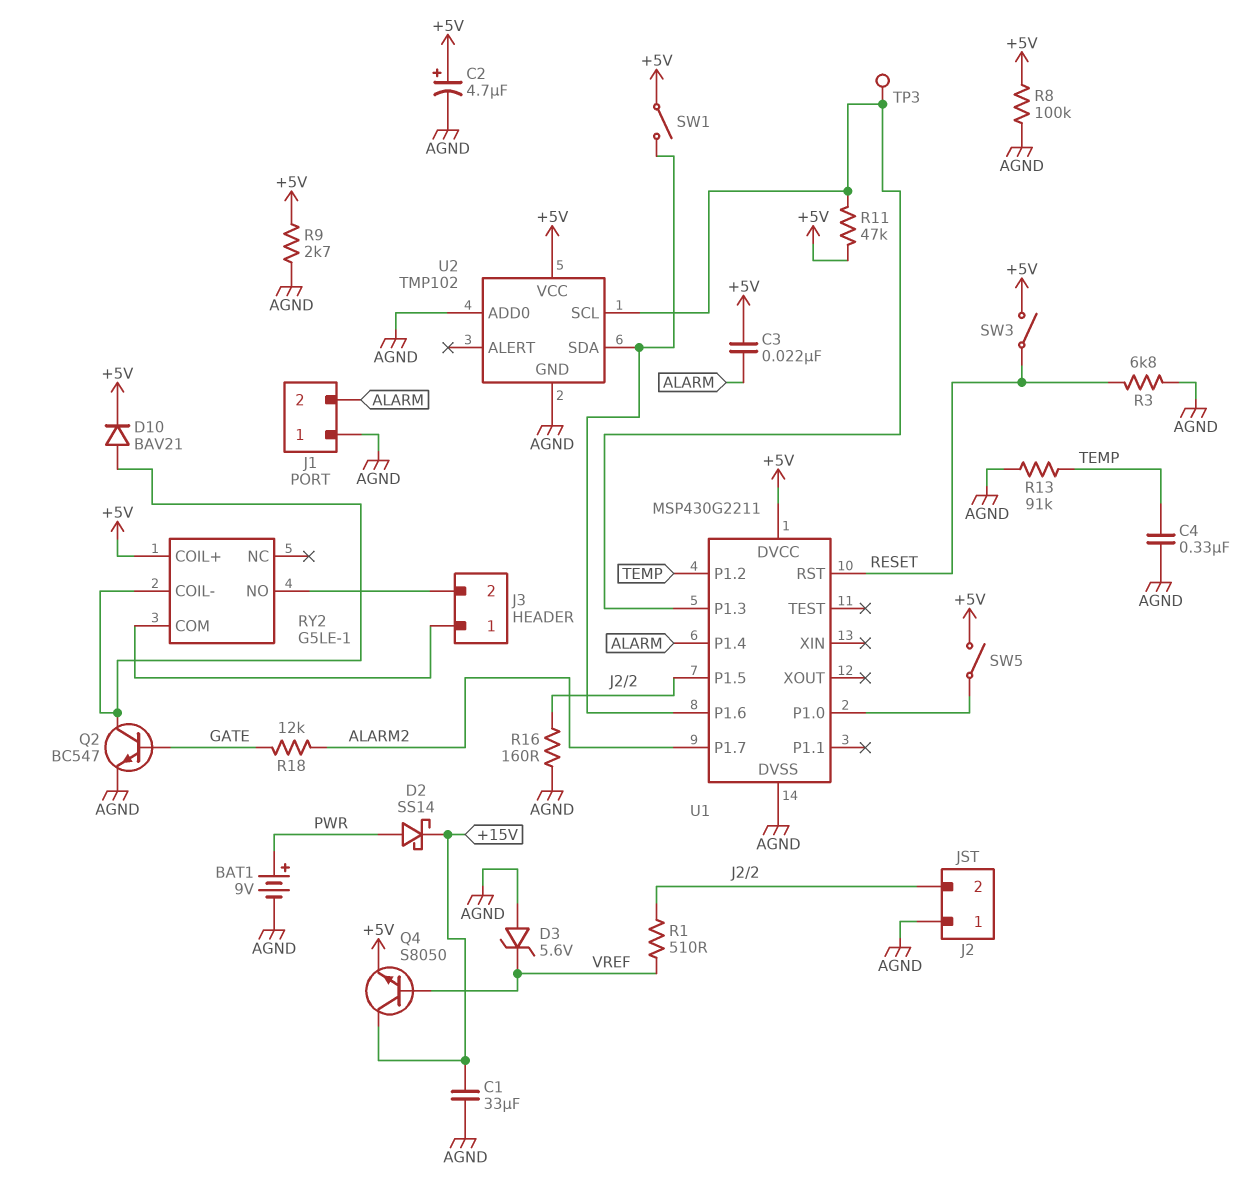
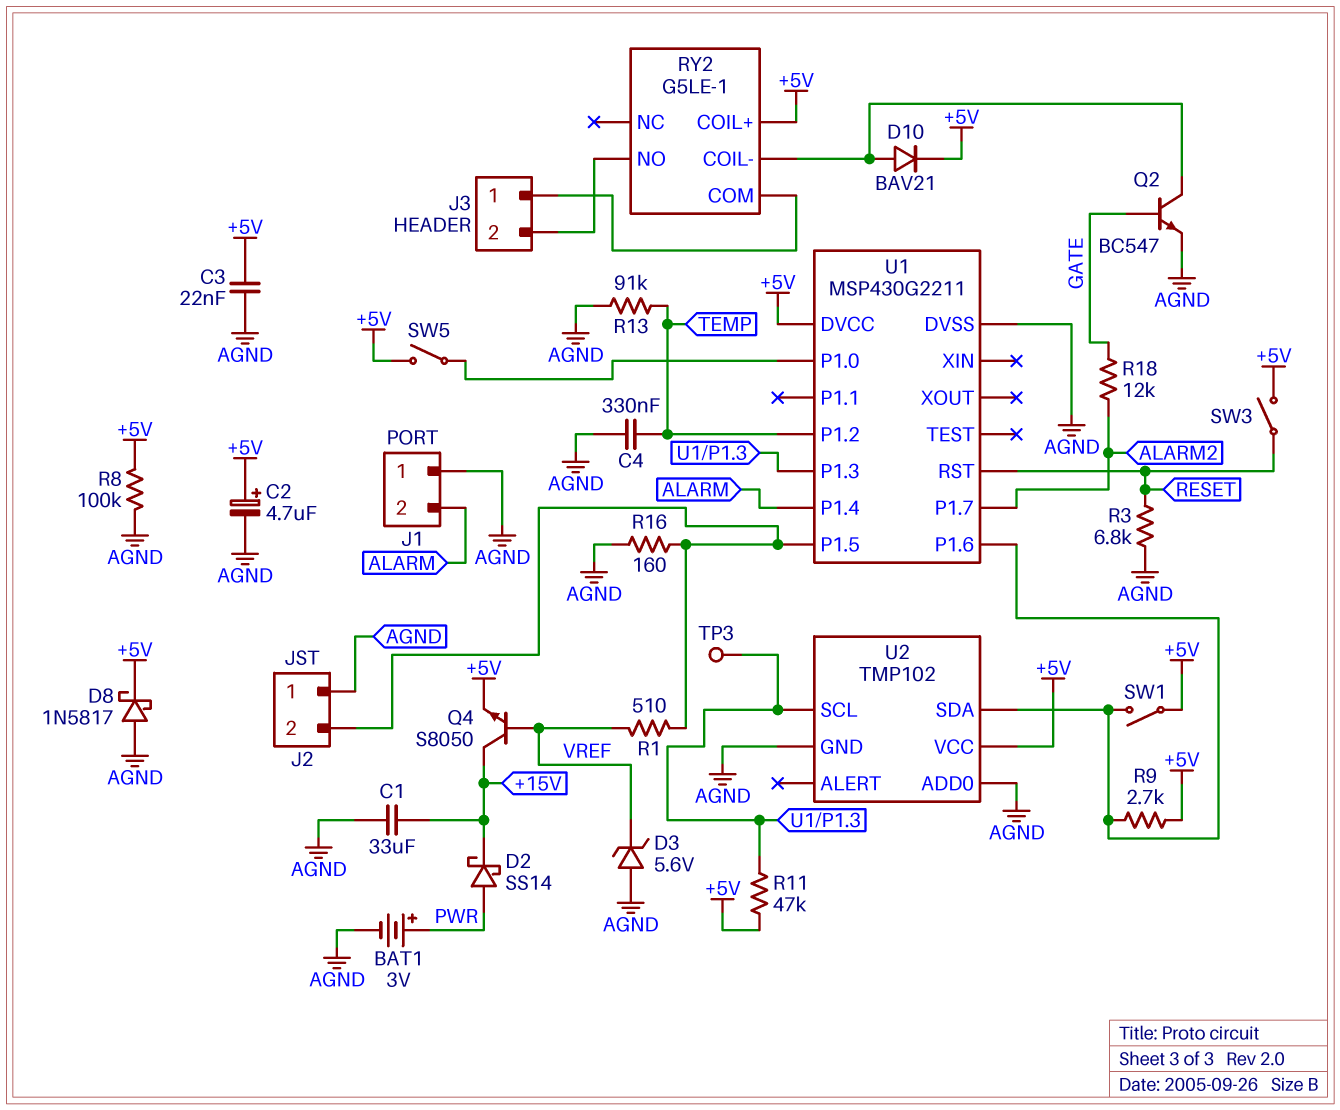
BAT1: 9V (plus PWR, minus AGND) -> 3V (plus PWR, minus AGND)
C3: 22nF (+5V, ALARM) -> 22nF (+5V, AGND)
D8: none -> schottky 1N5817 (A AGND, K +5V)
R9: 2.7k (+5V, AGND) -> 2.7k (+5V, U1/P1.6)

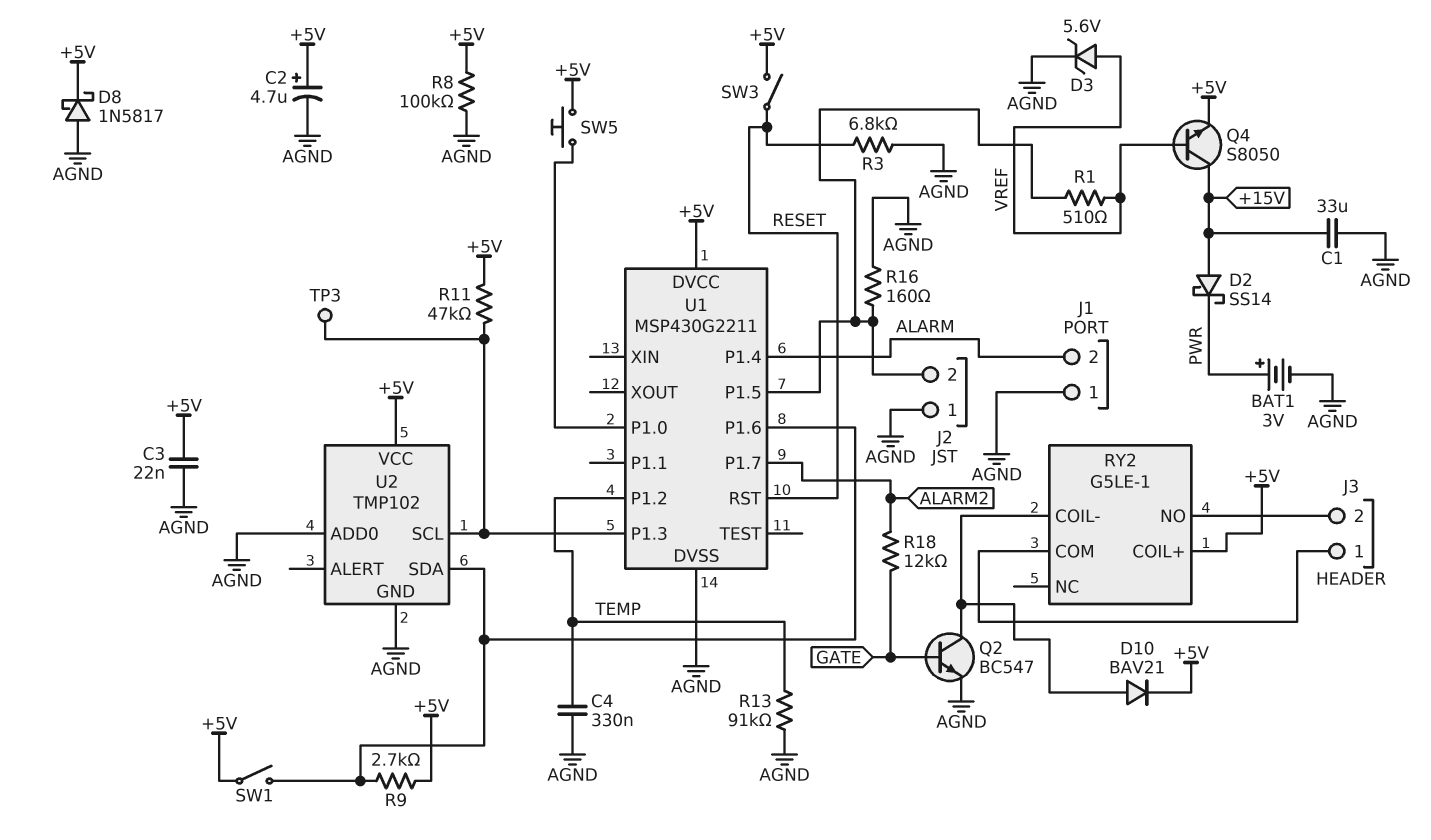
D2: schottky SS14 (A PWR, K +15V) -> schottky SS14 (A +15V, K PWR)
D3: zener 5.6V (A AGND, K VREF) -> zener 5.6V (A VREF, K AGND)
SW5: switch (+5V, U1/P1.0) -> button (+5V, U1/P1.0)

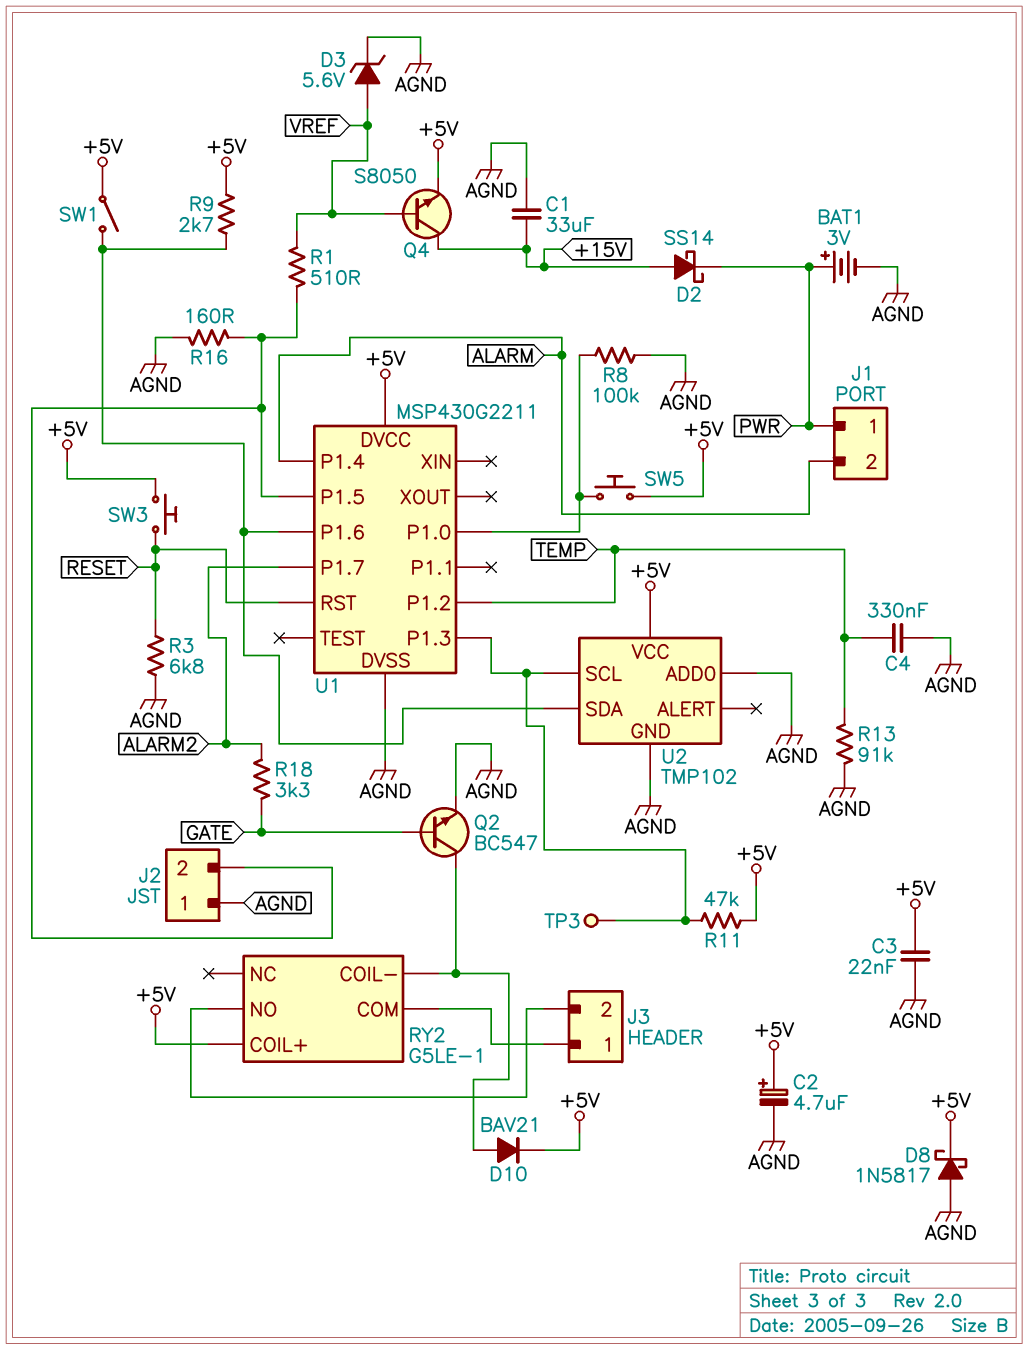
J1 pin 1: AGND -> PWR
R8: 100k (+5V, AGND) -> 100k (AGND, U1/P1.0)
R18: 12k (ALARM2, GATE) -> 3.3k (ALARM2, GATE)
SW3: switch (+5V, RESET) -> button (+5V, RESET)

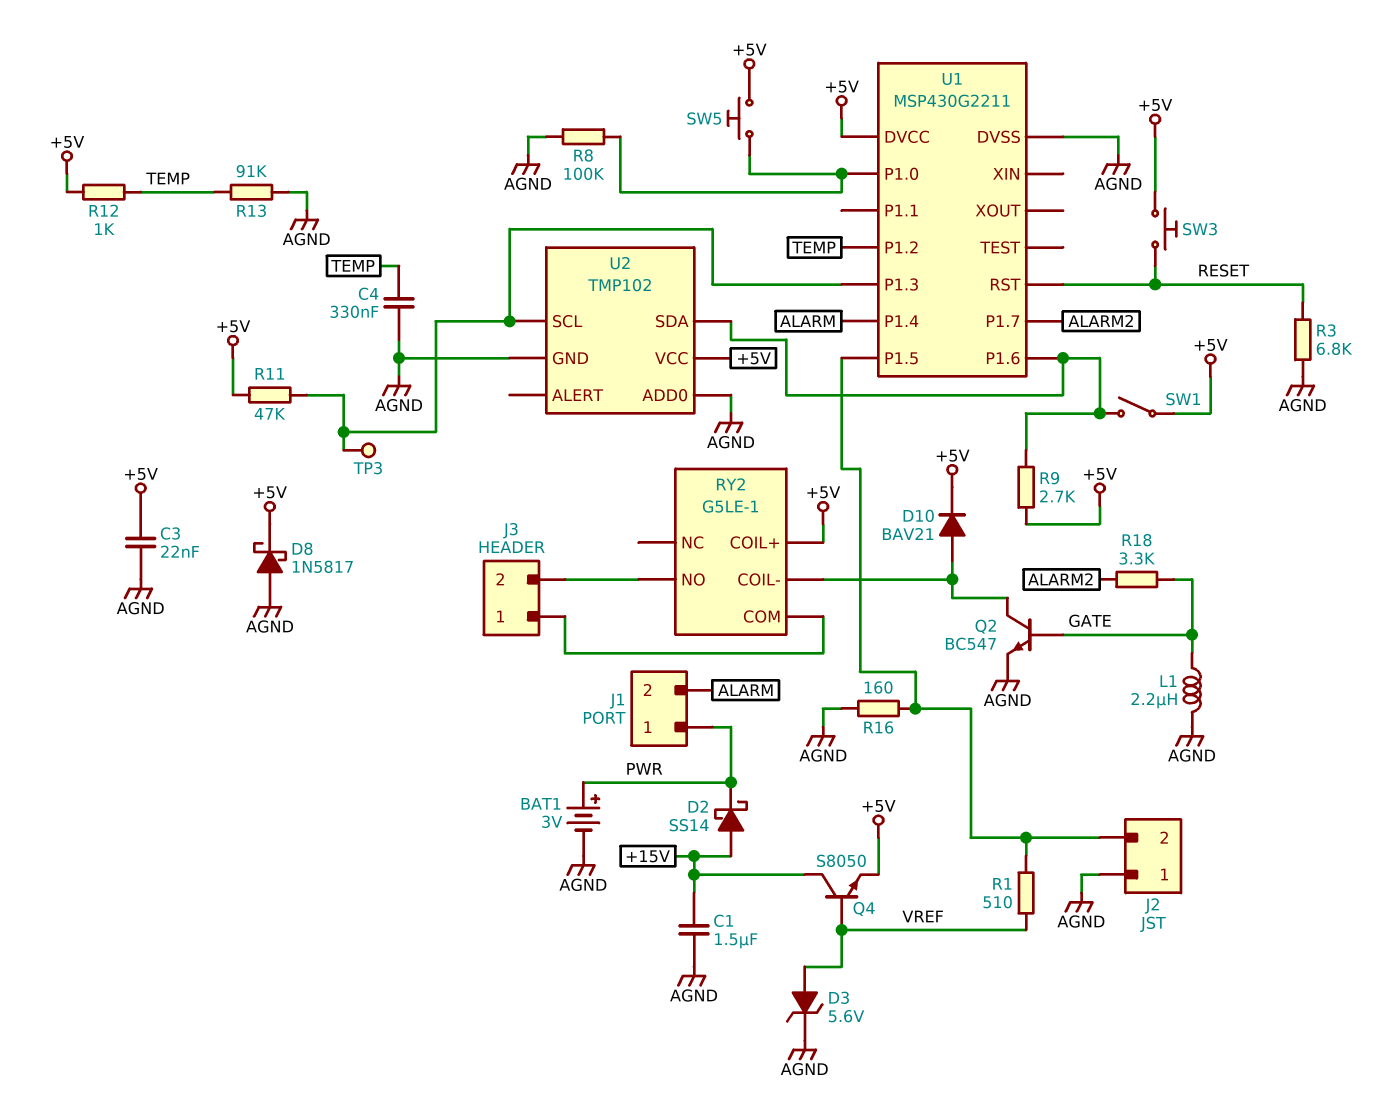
C1: 33uF (+15V, AGND) -> 1.5uF (+15V, AGND)
C2: 4.7uF (plus +5V, minus AGND) -> none
L1: none -> 2.2uH (AGND, GATE)
R12: none -> 1k (+5V, TEMP)

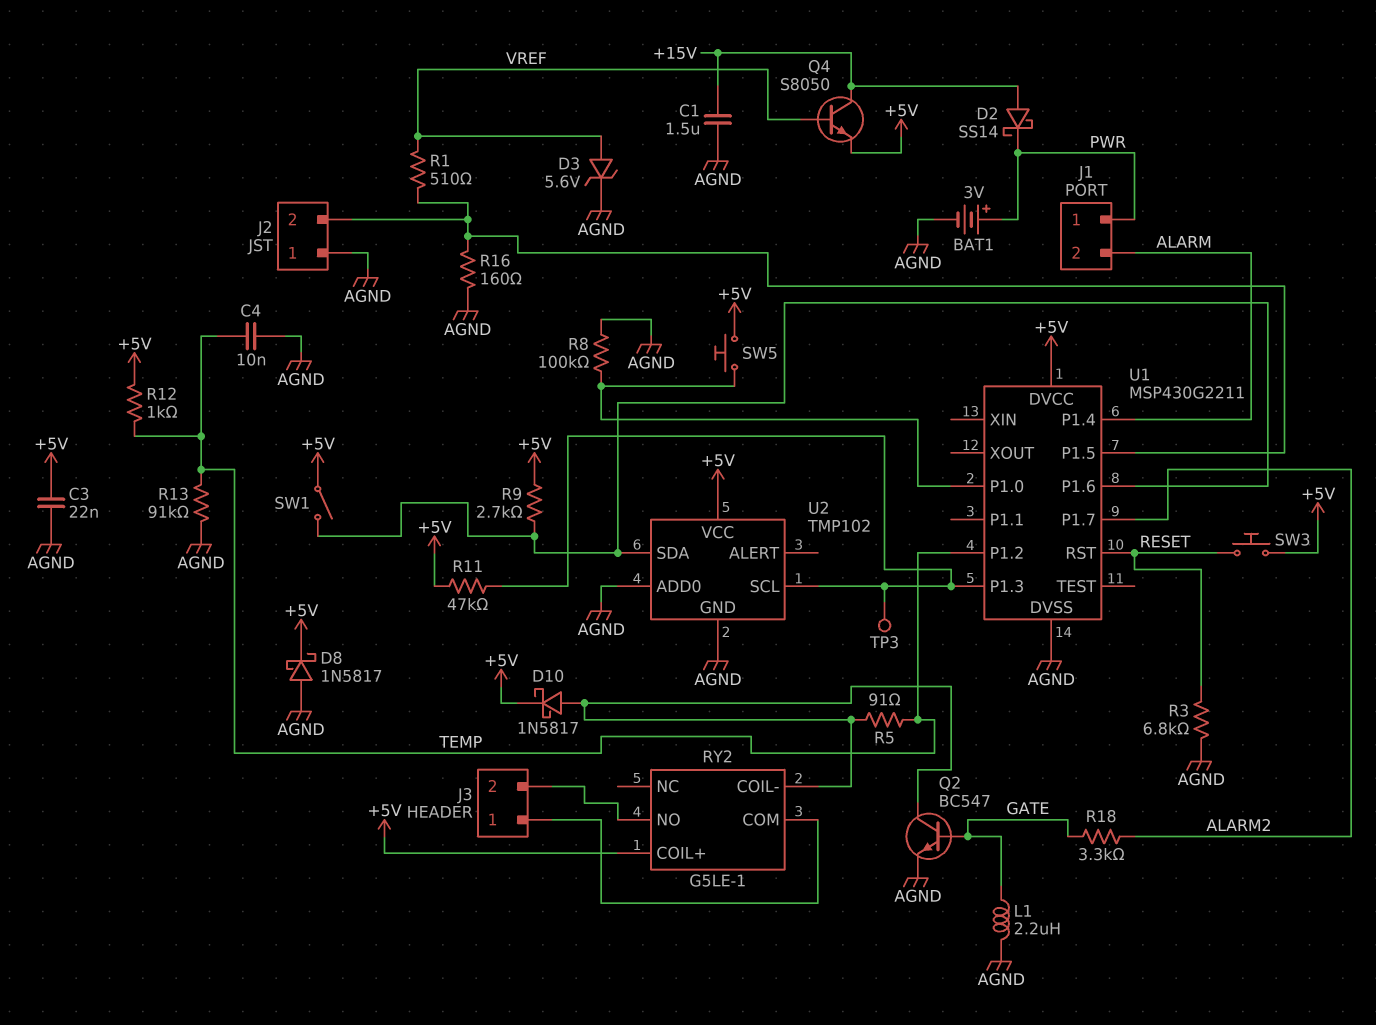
C4: 330nF (AGND, TEMP) -> 10nF (AGND, TEMP)
D10: diode BAV21 (A RY2/COIL-, K +5V) -> schottky 1N5817 (A RY2/COIL-, K +5V)
R5: none -> 91 (RY2/COIL-, TEMP)

